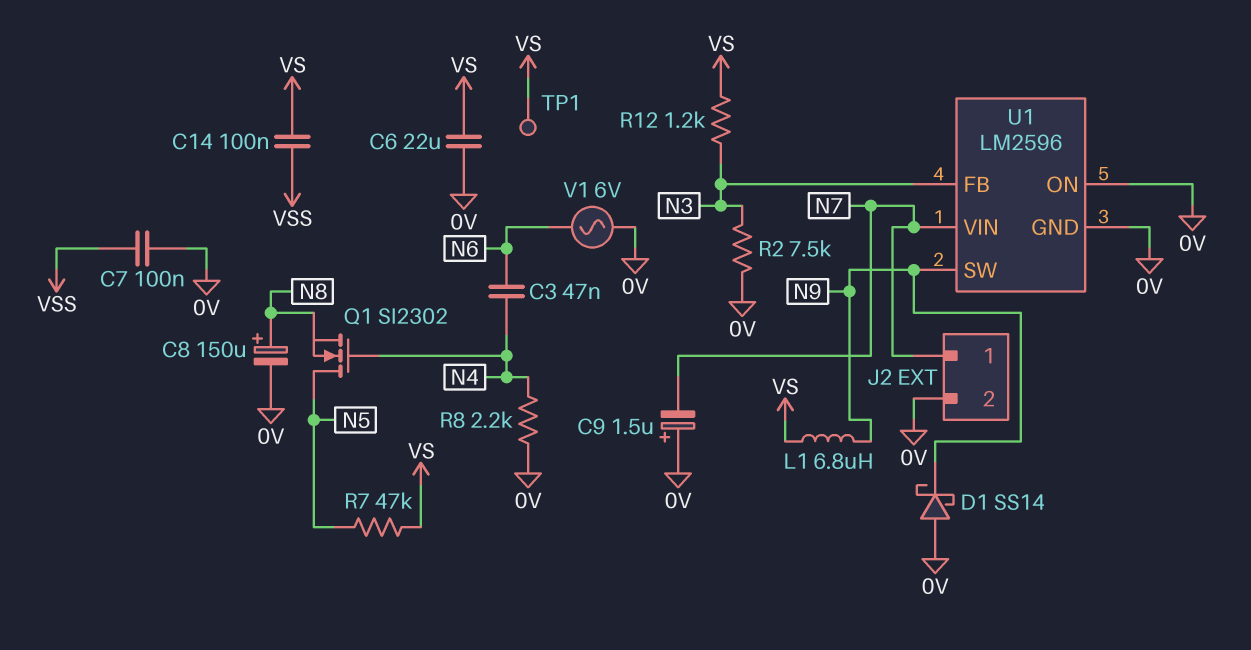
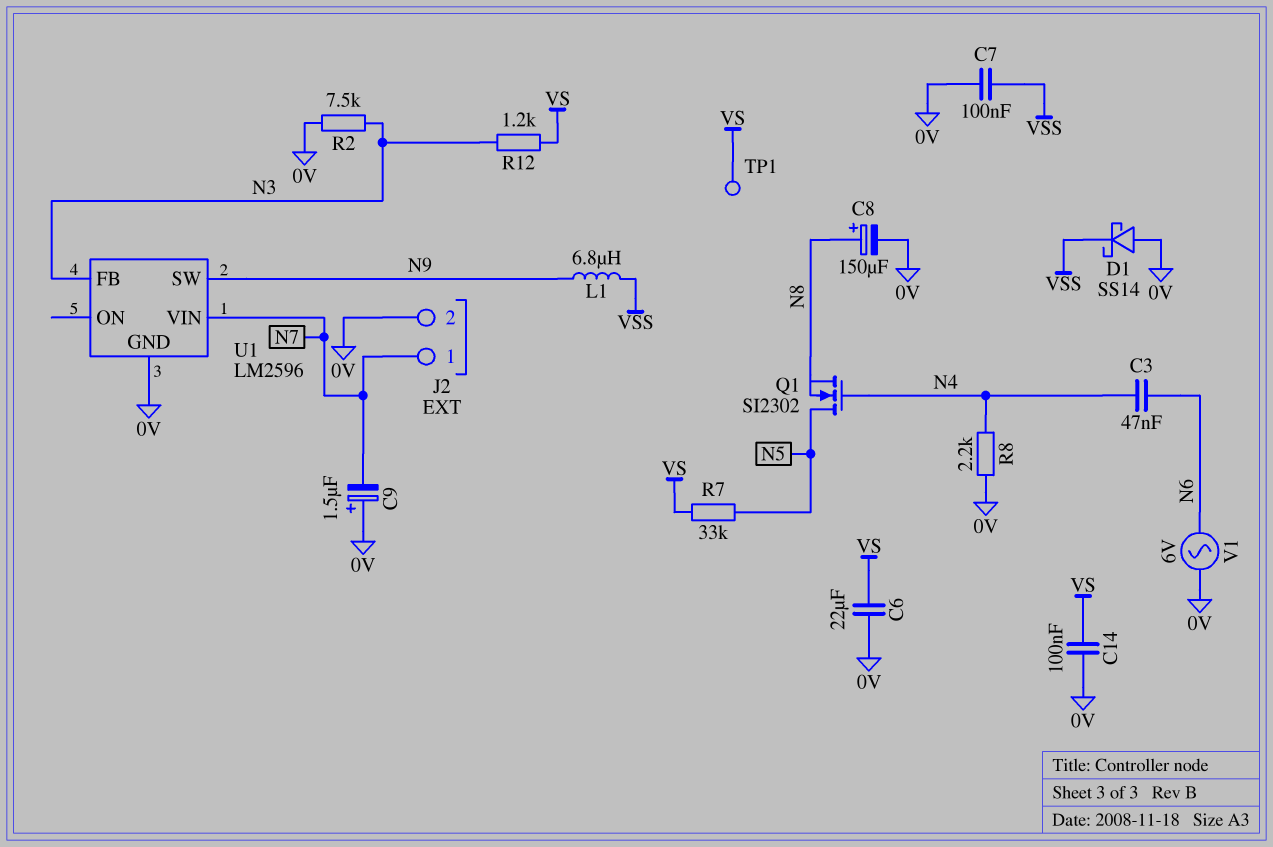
C14: 100nF (VS, VSS) -> 100nF (0V, VS)
D1: schottky SS14 (A 0V, K N9) -> schottky SS14 (A 0V, K VSS)
L1: 6.8uH (N9, VS) -> 6.8uH (N9, VSS)
R7: 47k (N5, VS) -> 33k (N5, VS)
U1 pin ON: 0V -> none

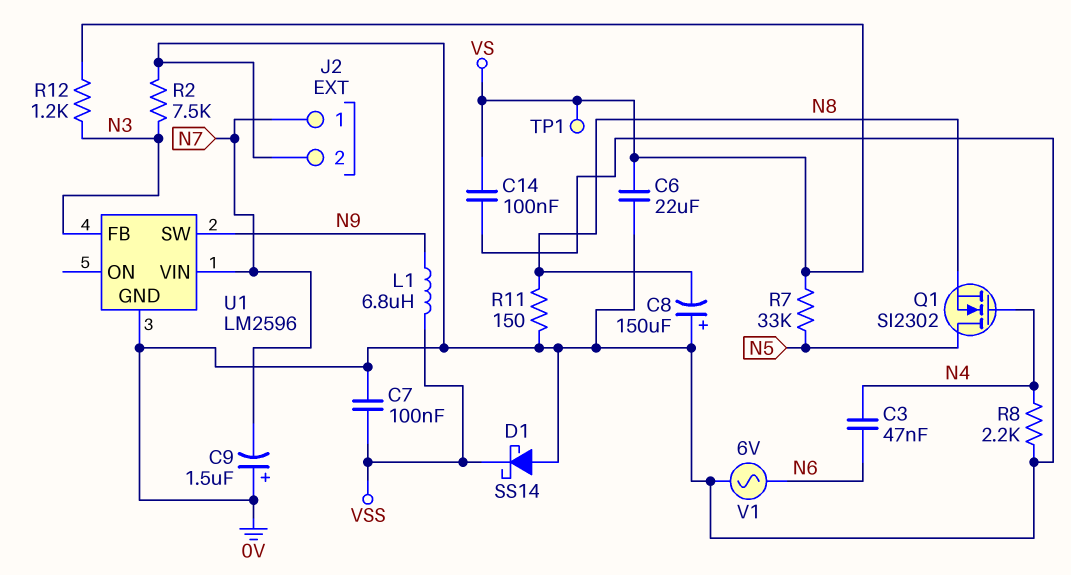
C8: 150uF (plus N8, minus 0V) -> 150uF (plus 0V, minus N8)
R11: none -> 150 (0V, N8)

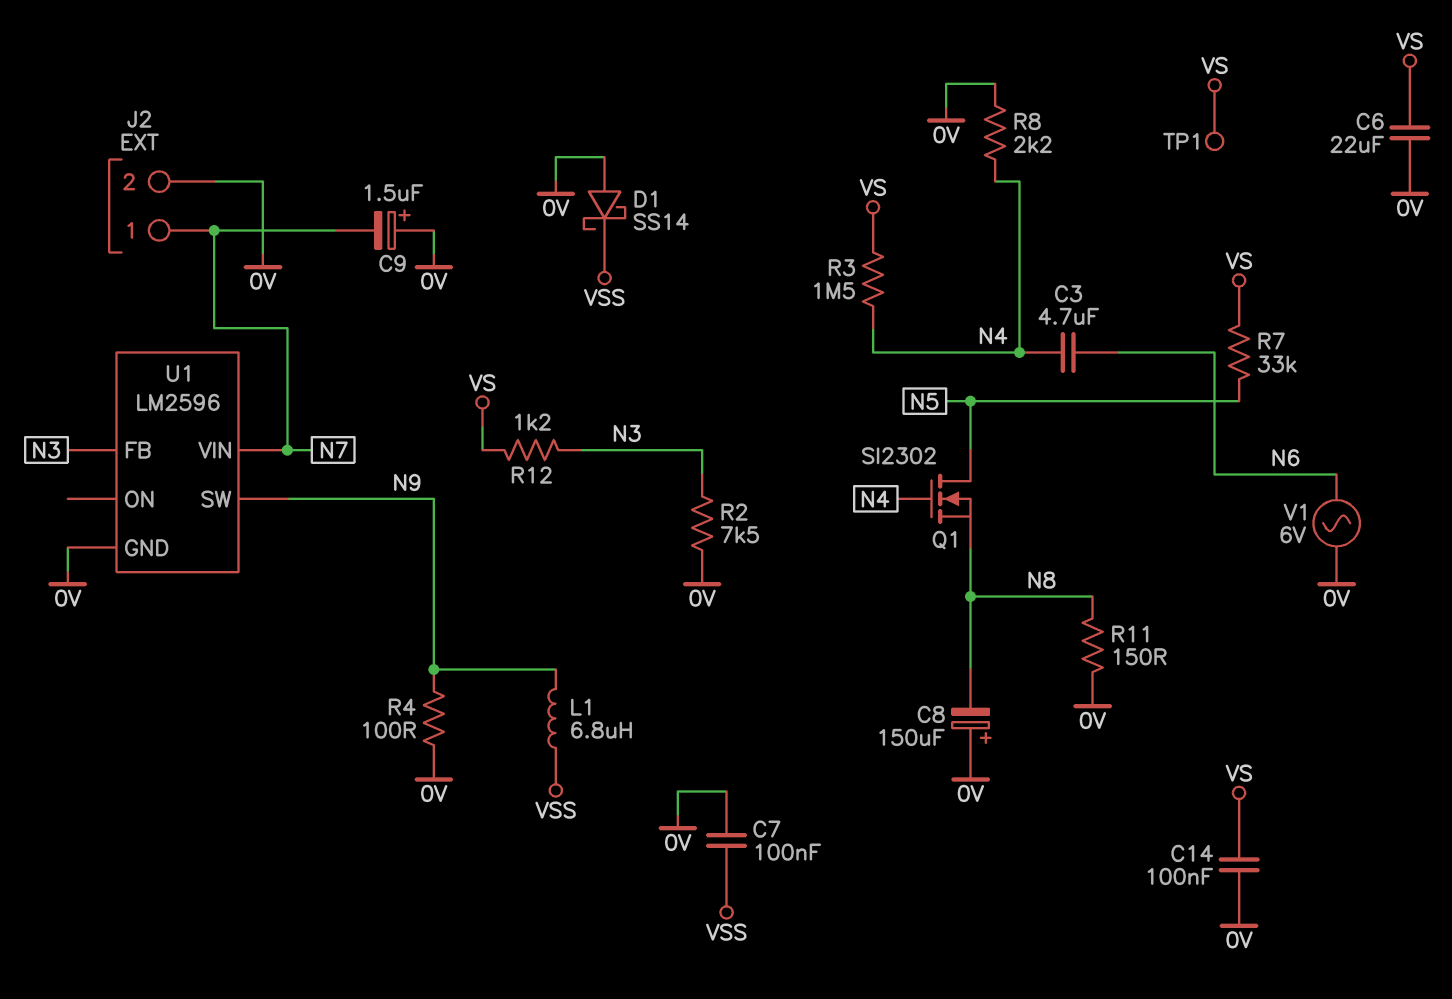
C3: 47nF (N4, N6) -> 4.7uF (N4, N6)
R3: none -> 1.5M (N4, VS)
R4: none -> 100 (0V, N9)

